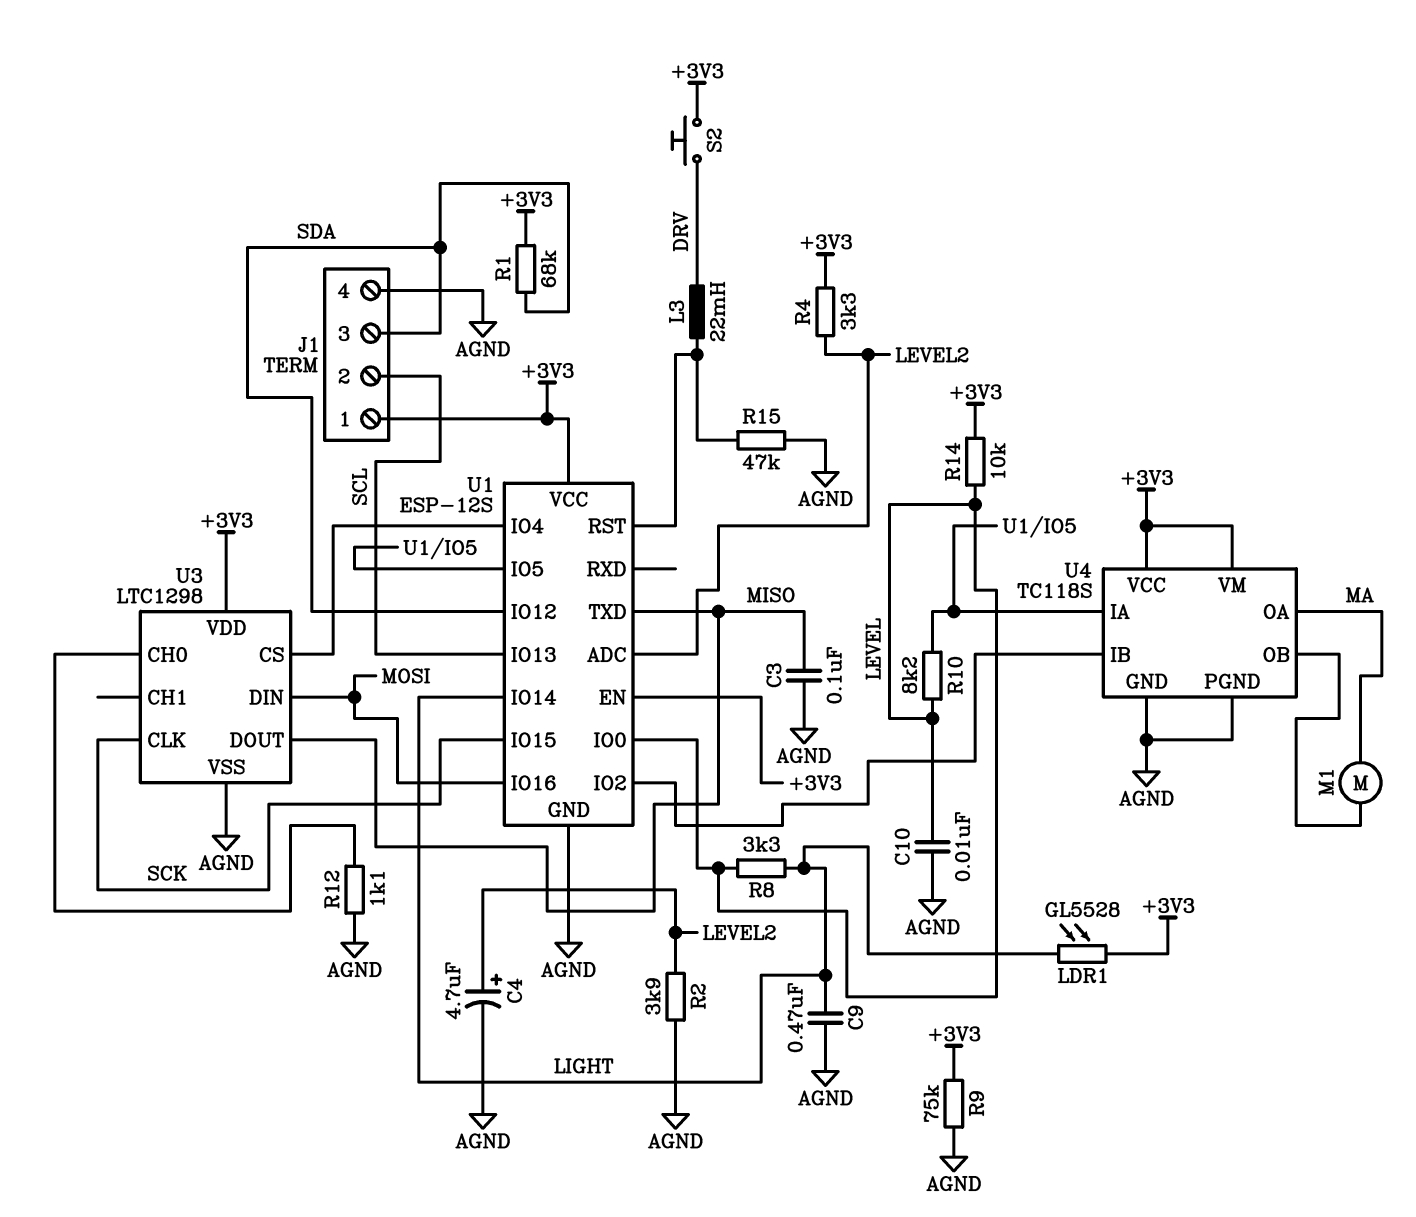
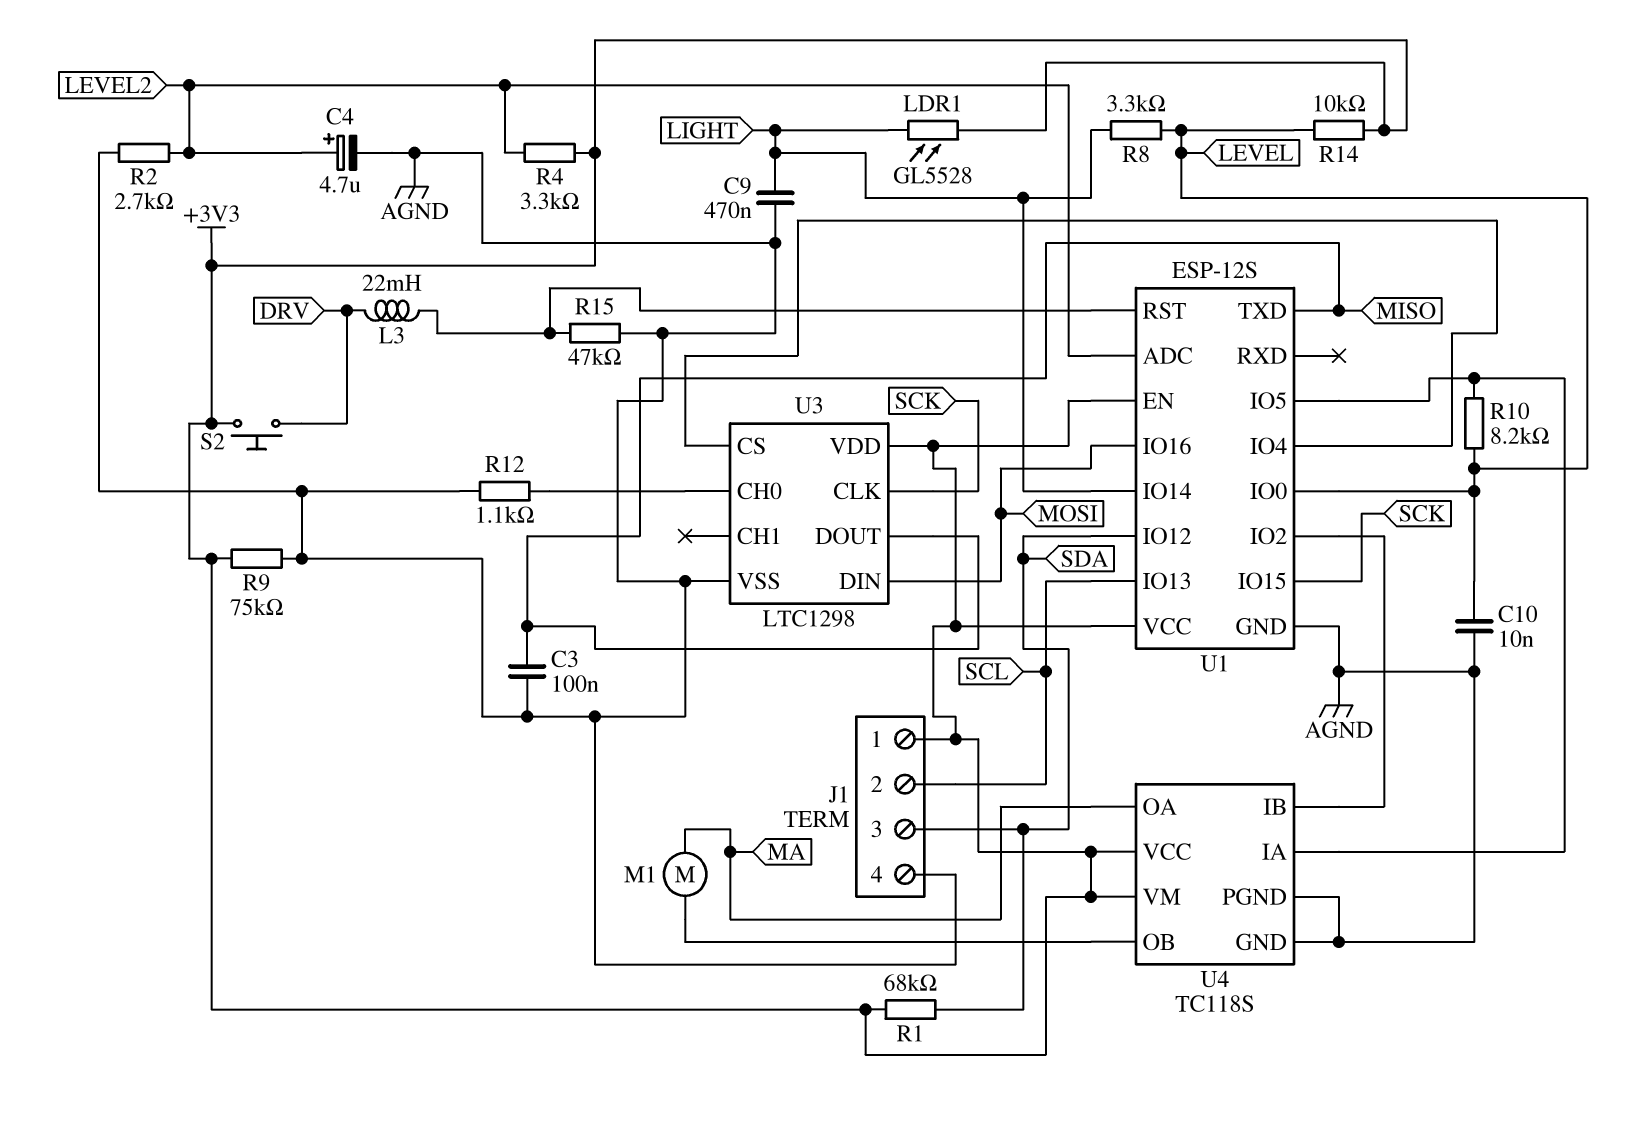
R2: 3.9k (AGND, LEVEL2) -> 2.7k (AGND, LEVEL2)

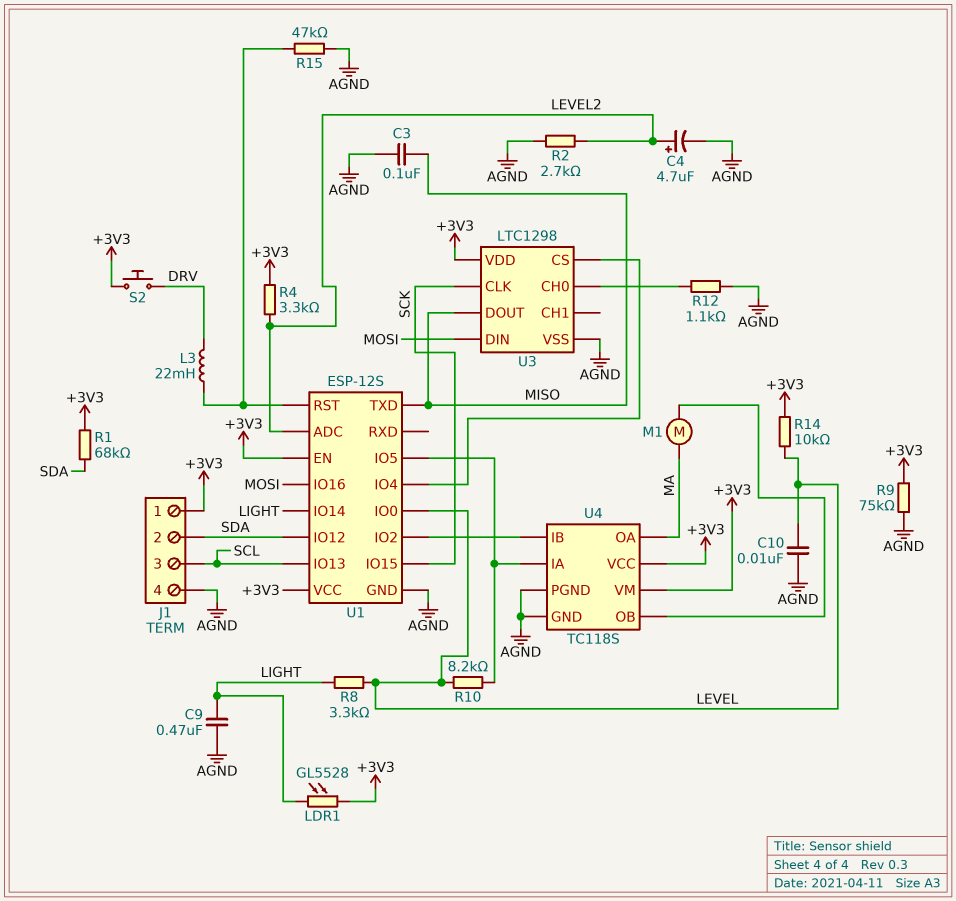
J1 pin 2: SCL -> SDA
J1 pin 3: SDA -> SCL

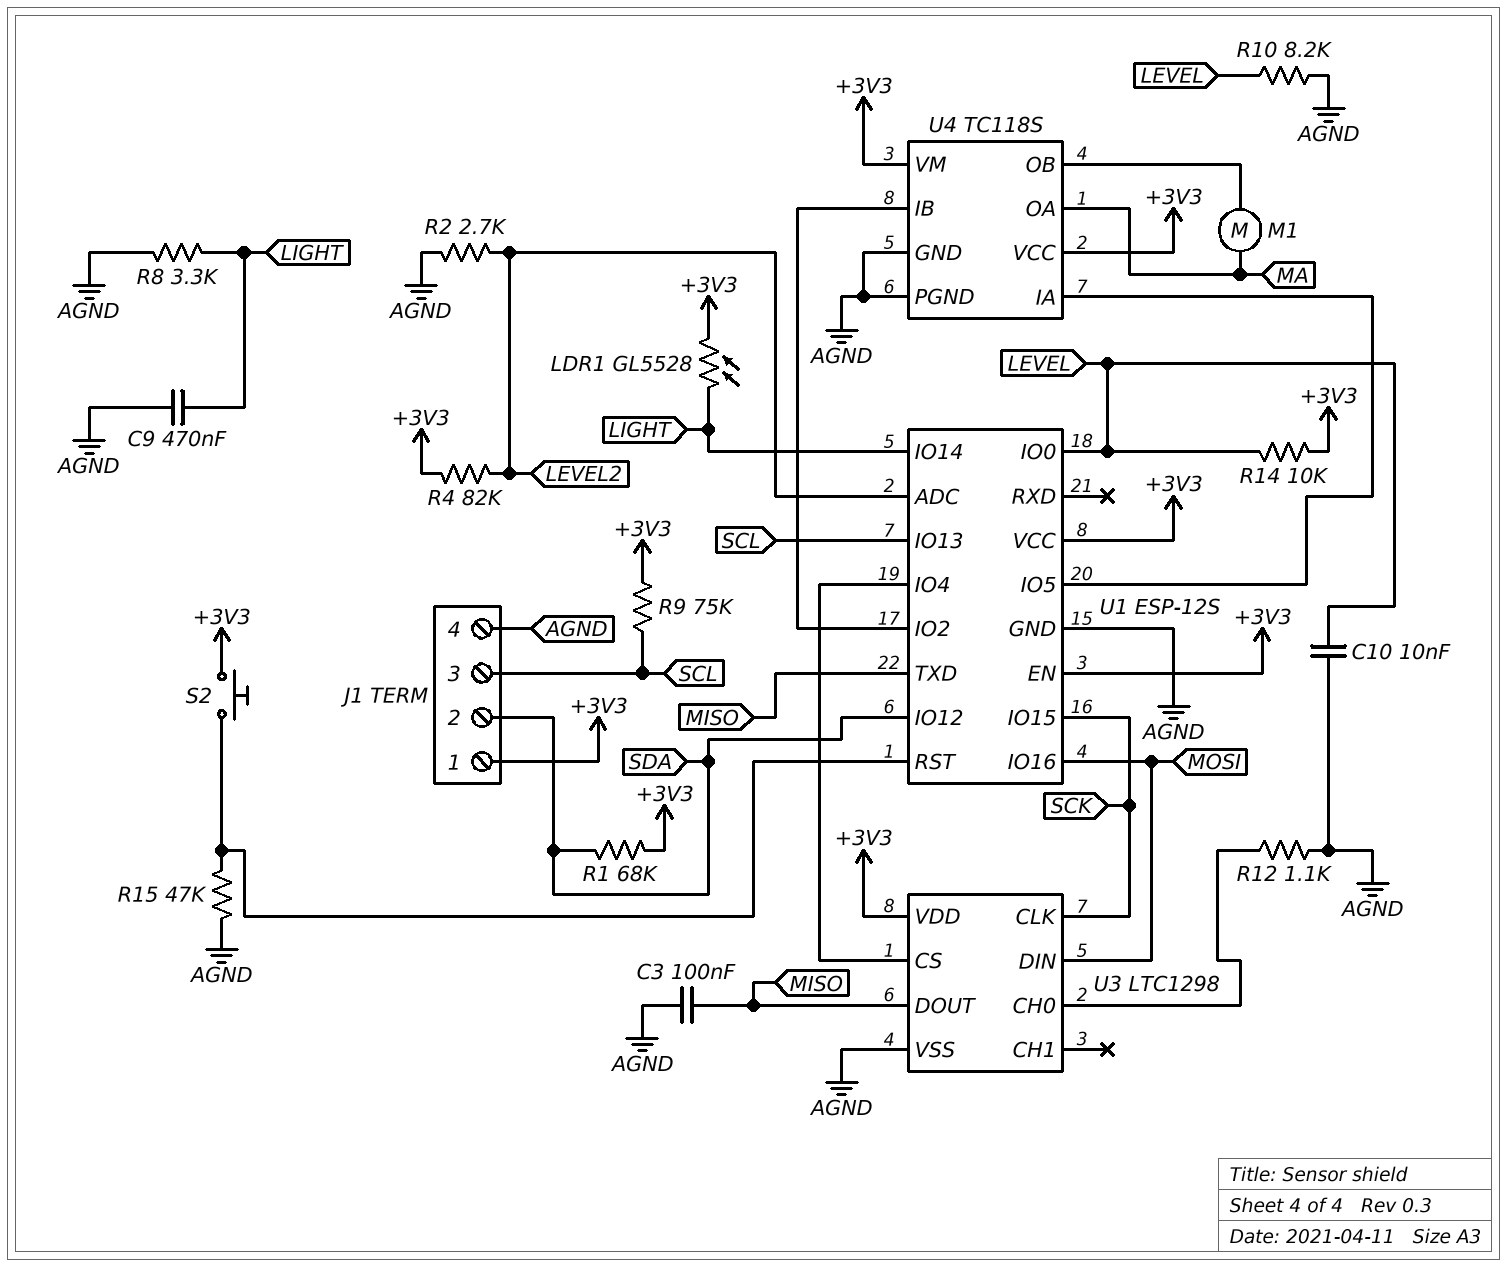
C4: 4.7uF (plus LEVEL2, minus AGND) -> none
L3: 22mH (DRV, U1/RST) -> none
R4: 3.3k (+3V3, LEVEL2) -> 82k (+3V3, LEVEL2)
R8: 3.3k (LEVEL, LIGHT) -> 3.3k (AGND, LIGHT)
R9: 75k (+3V3, AGND) -> 75k (+3V3, SCL)
R10: 8.2k (LEVEL, U1/IO5) -> 8.2k (AGND, LEVEL)
S2: button (+3V3, DRV) -> button (+3V3, U1/RST)

